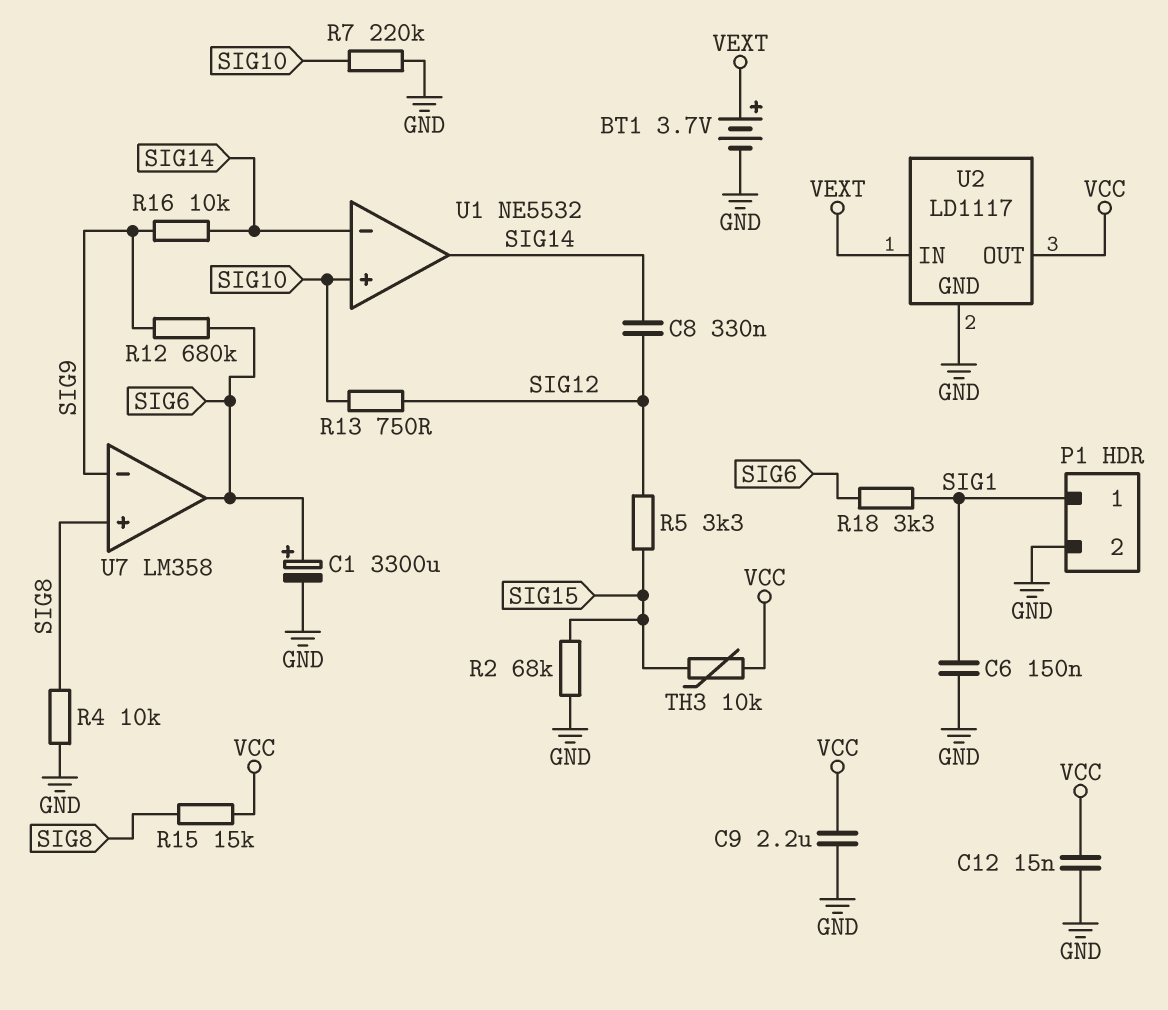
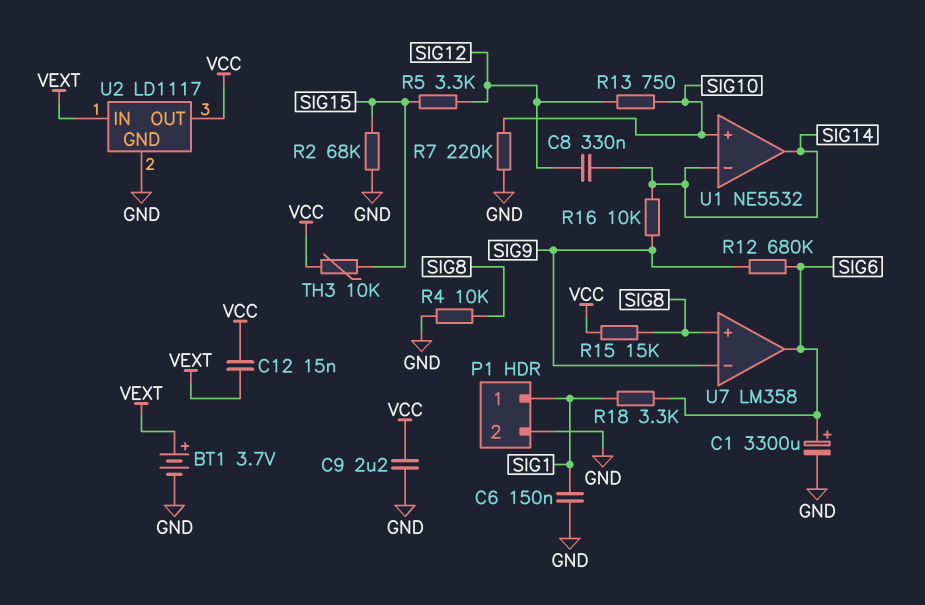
C12: 15nF (GND, VCC) -> 15nF (VCC, VEXT)

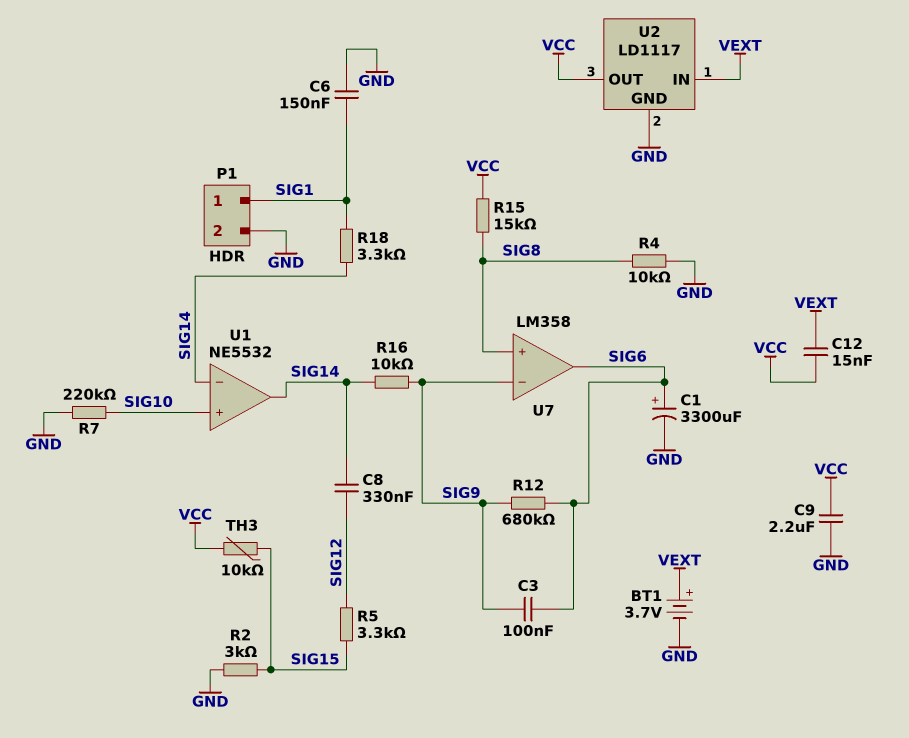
C3: none -> 100nF (SIG6, SIG9)
R2: 68k (GND, SIG15) -> 3k (GND, SIG15)
R13: 750 (SIG10, SIG12) -> none
R18: 3.3k (SIG1, SIG6) -> 3.3k (SIG1, SIG14)

